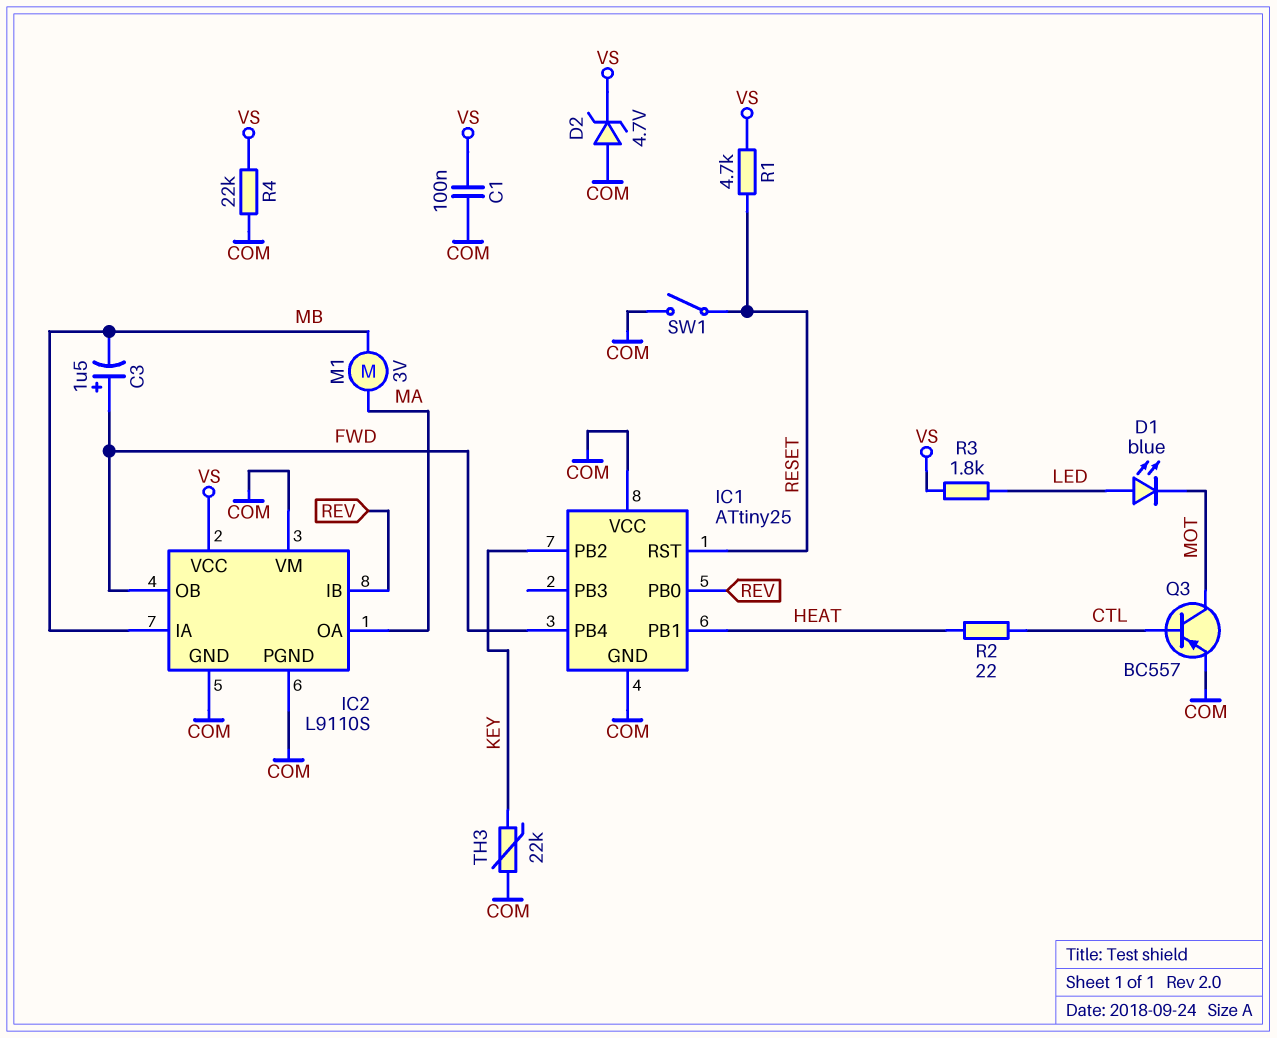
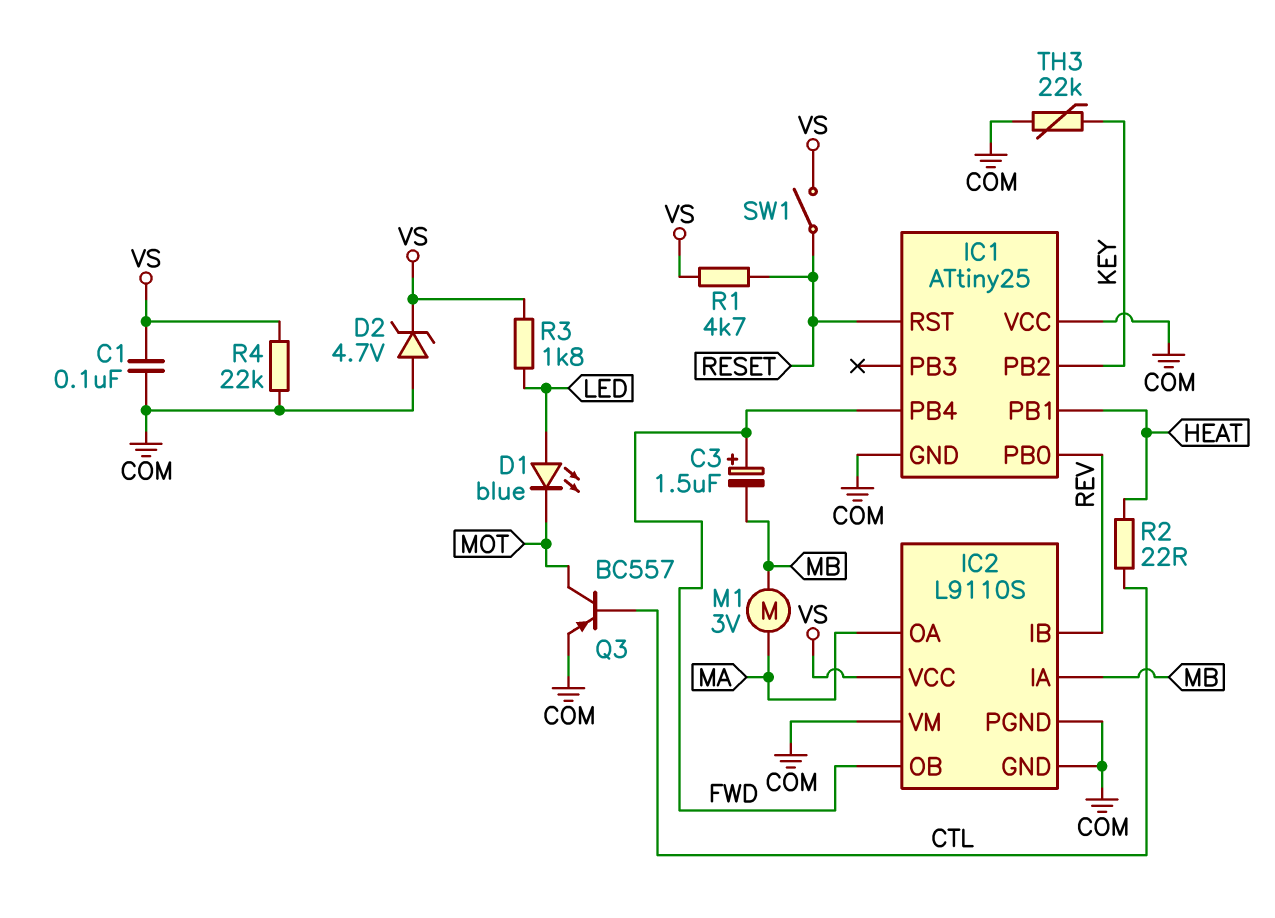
SW1: switch (COM, RESET) -> switch (RESET, VS)

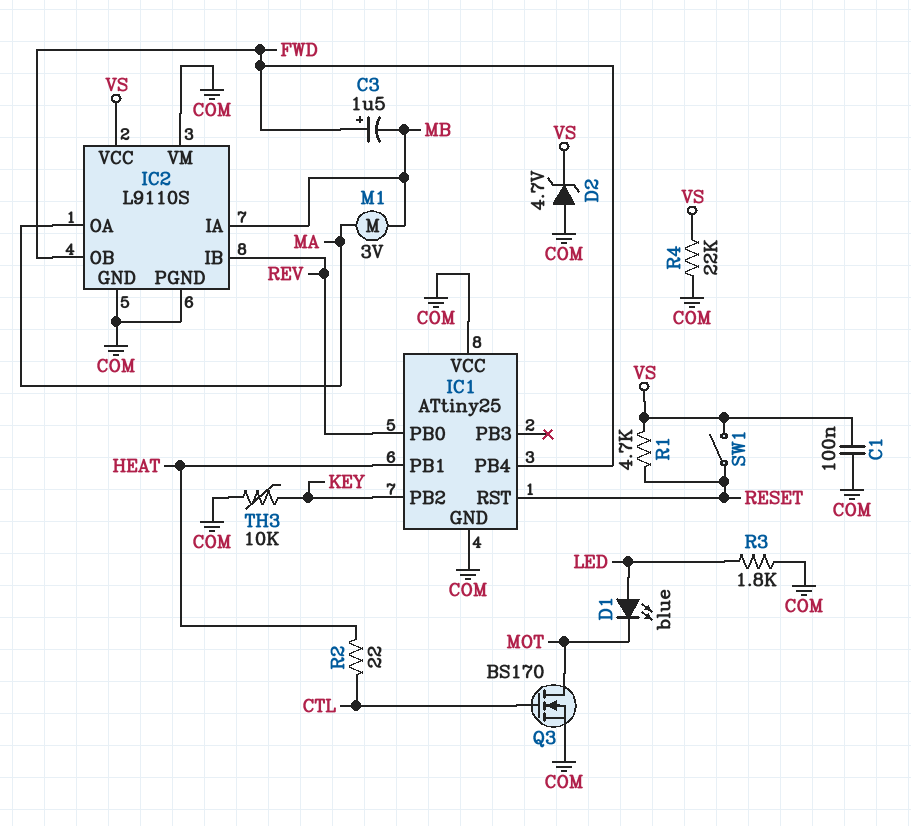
Q3: PNP BC557 (B CTL, C MOT, E COM) -> NMOS BS170 (G CTL, D MOT, S COM)
R3: 1.8k (LED, VS) -> 1.8k (COM, LED)
TH3: 22k (COM, KEY) -> 10k (COM, KEY)

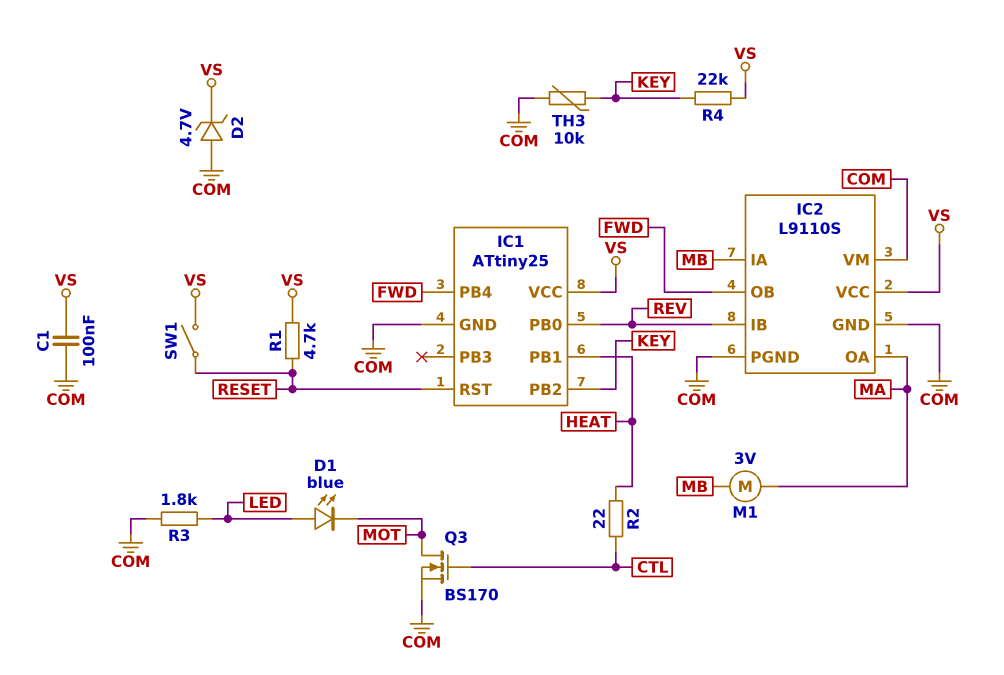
C3: 1.5uF (plus FWD, minus MB) -> none
IC1 pin VCC: COM -> VS
R4: 22k (COM, VS) -> 22k (KEY, VS)

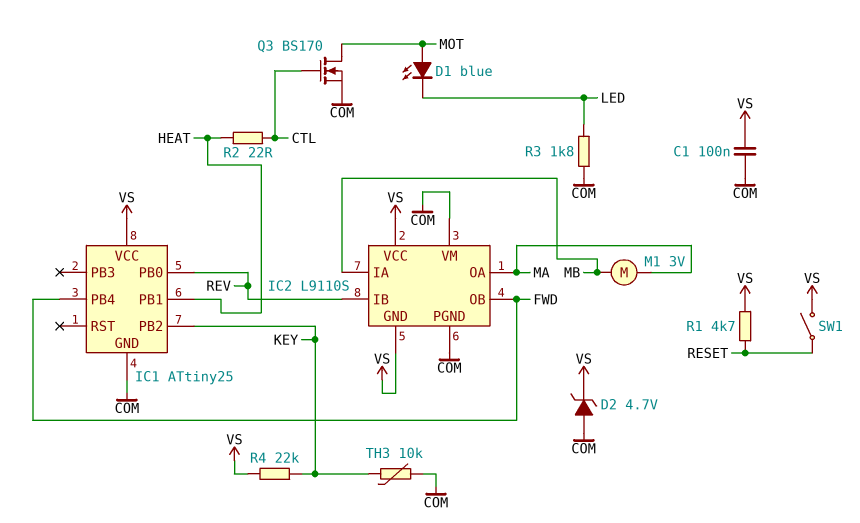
D1: LED blue (A LED, K MOT) -> LED blue (A MOT, K LED)
IC1 pin RST: RESET -> none
IC2 pin GND: COM -> VS

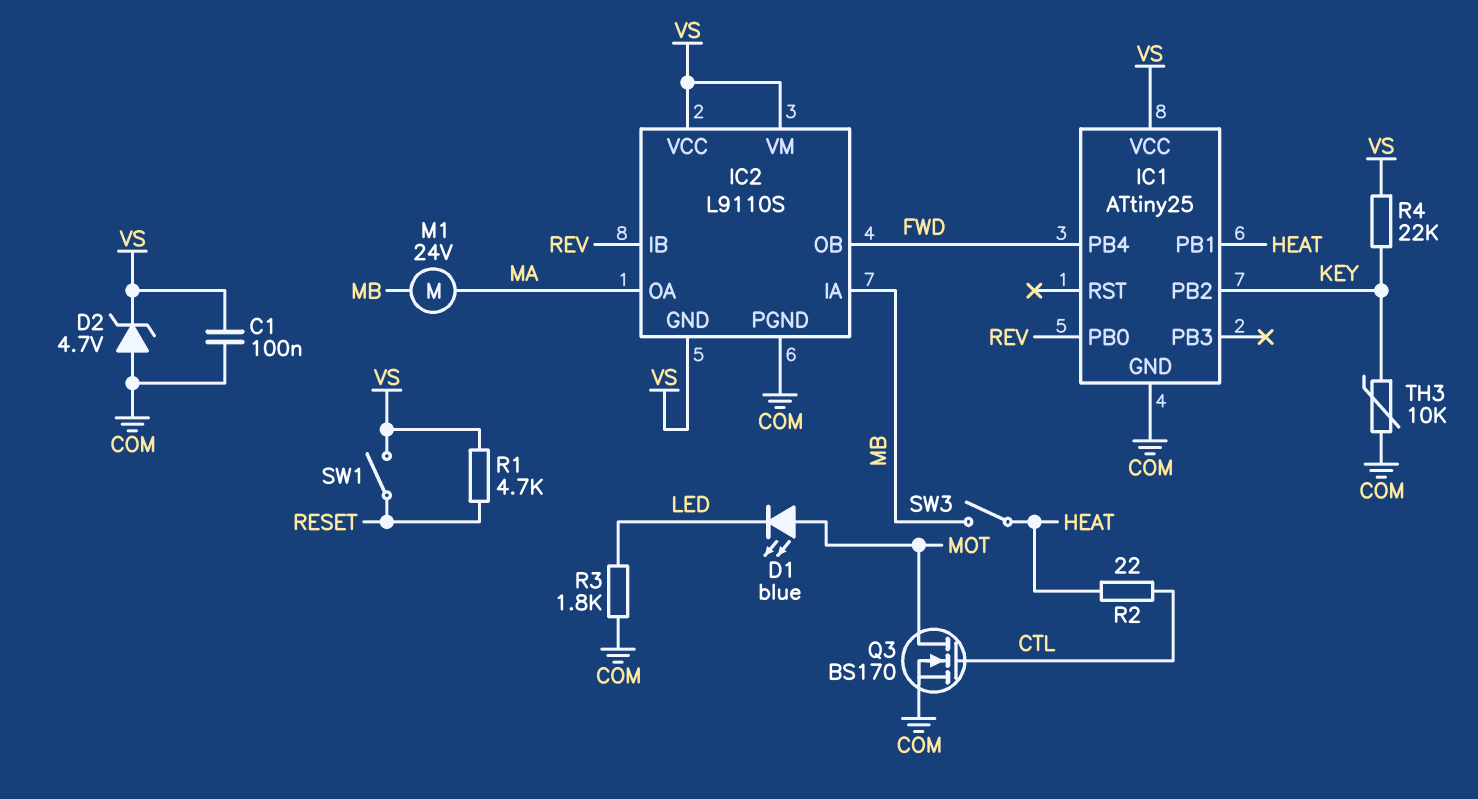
IC2 pin VM: COM -> VS
M1: motor 3V (MA, MB) -> motor 24V (MA, MB)
SW3: none -> switch (HEAT, MB)

